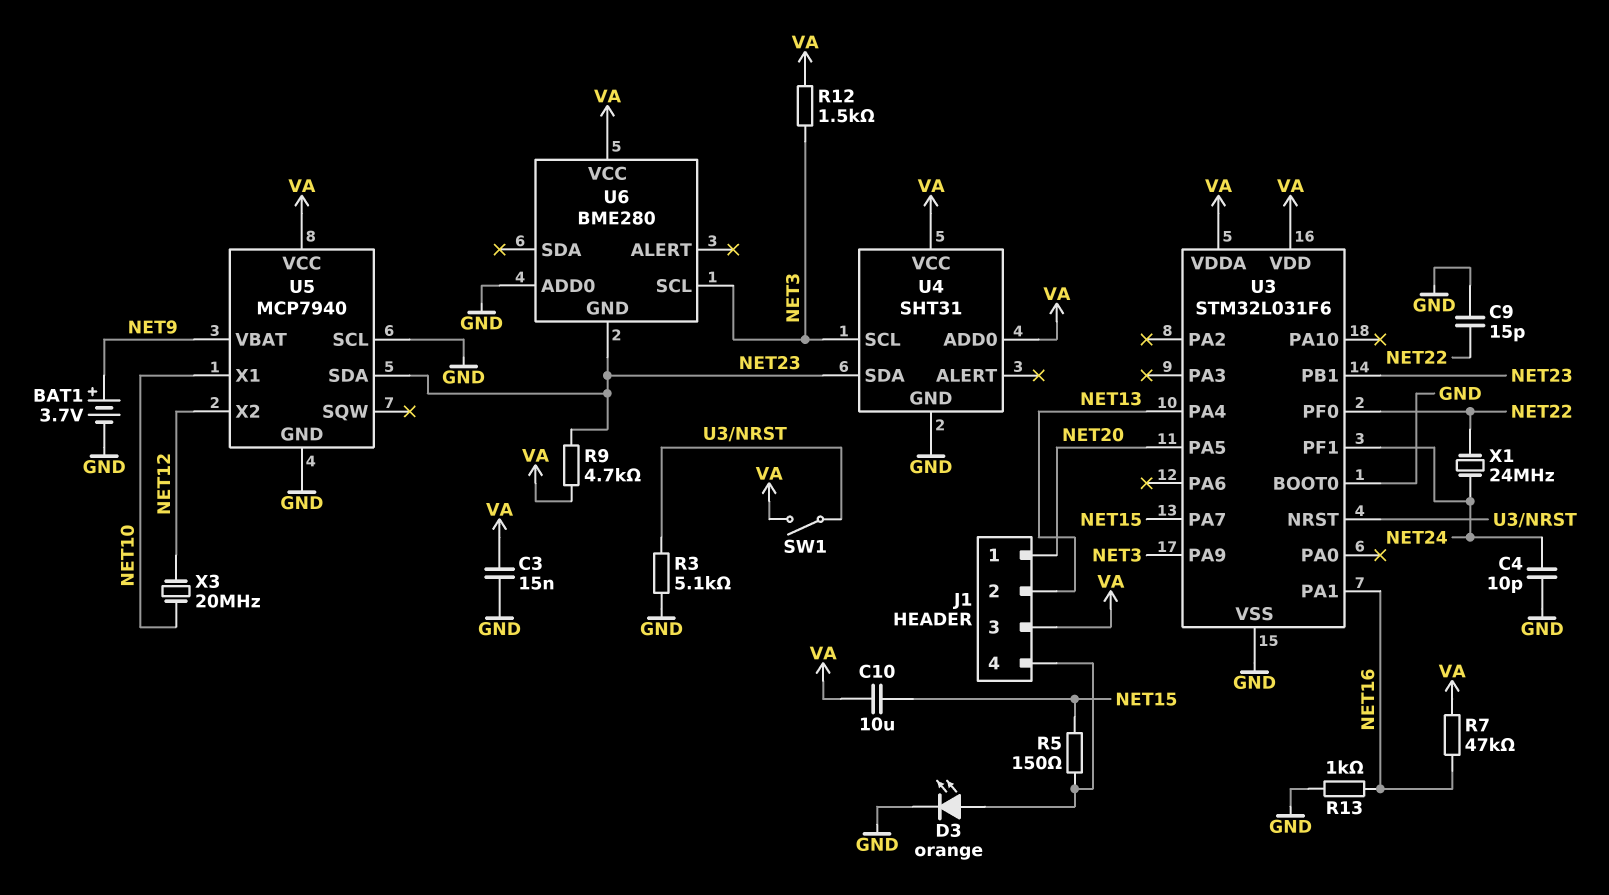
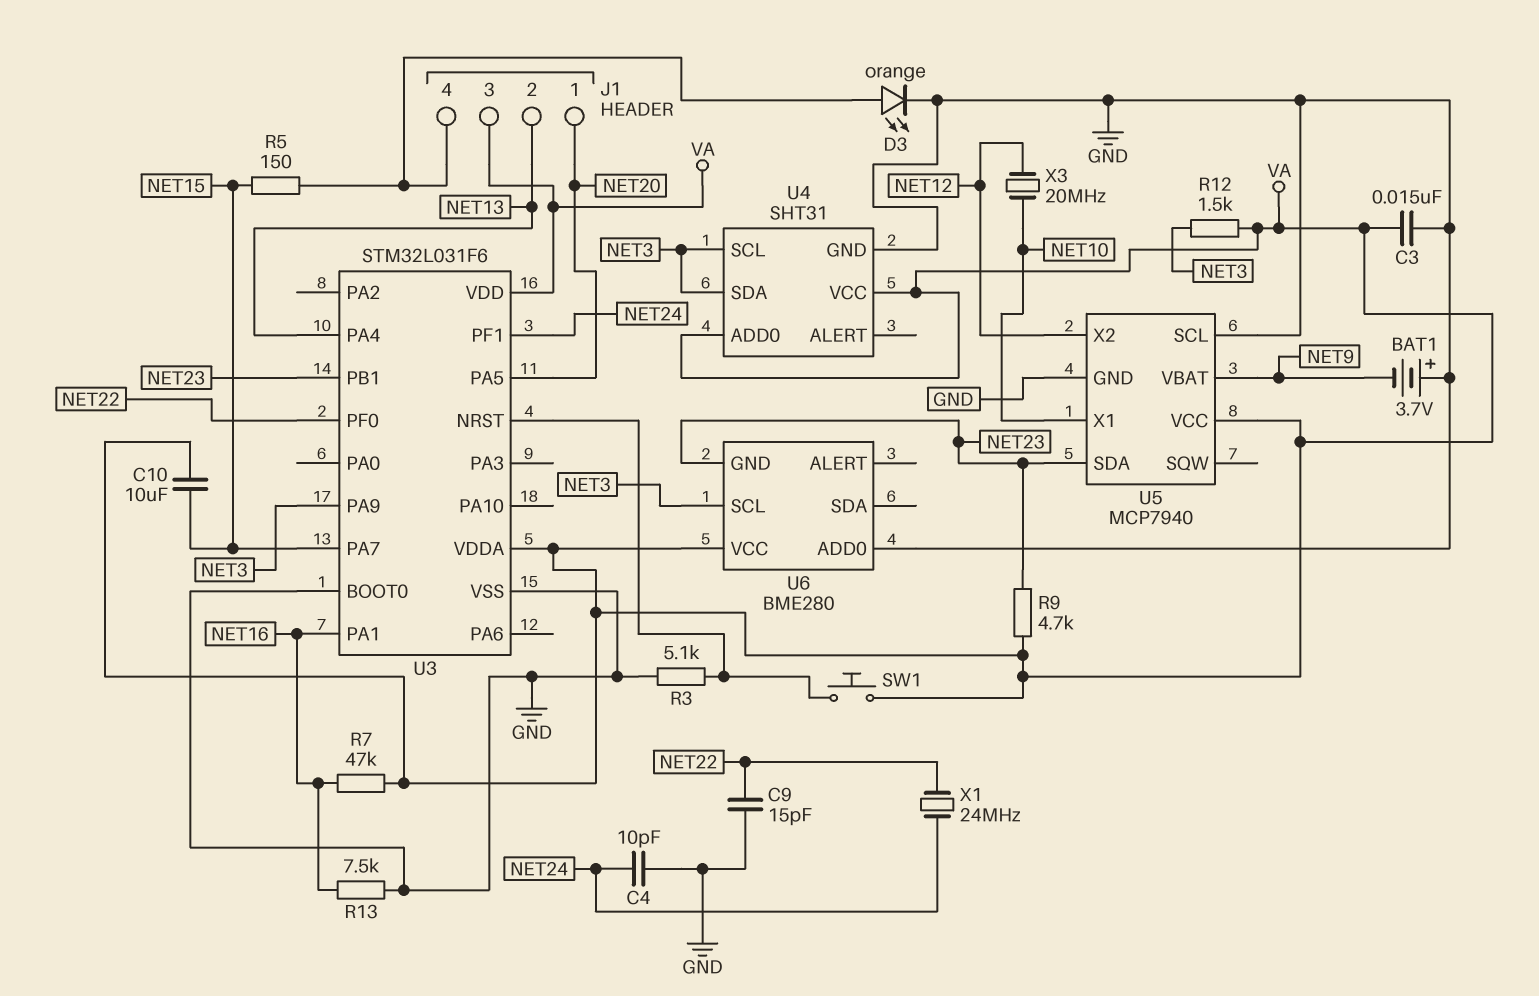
BAT1: 3.7V (plus NET9, minus GND) -> 3.7V (plus GND, minus NET9)
R13: 1k (GND, NET16) -> 7.5k (GND, NET16)
SW1: switch (U3/NRST, VA) -> button (U3/NRST, VA)
U4 pin SDA: NET23 -> NET3

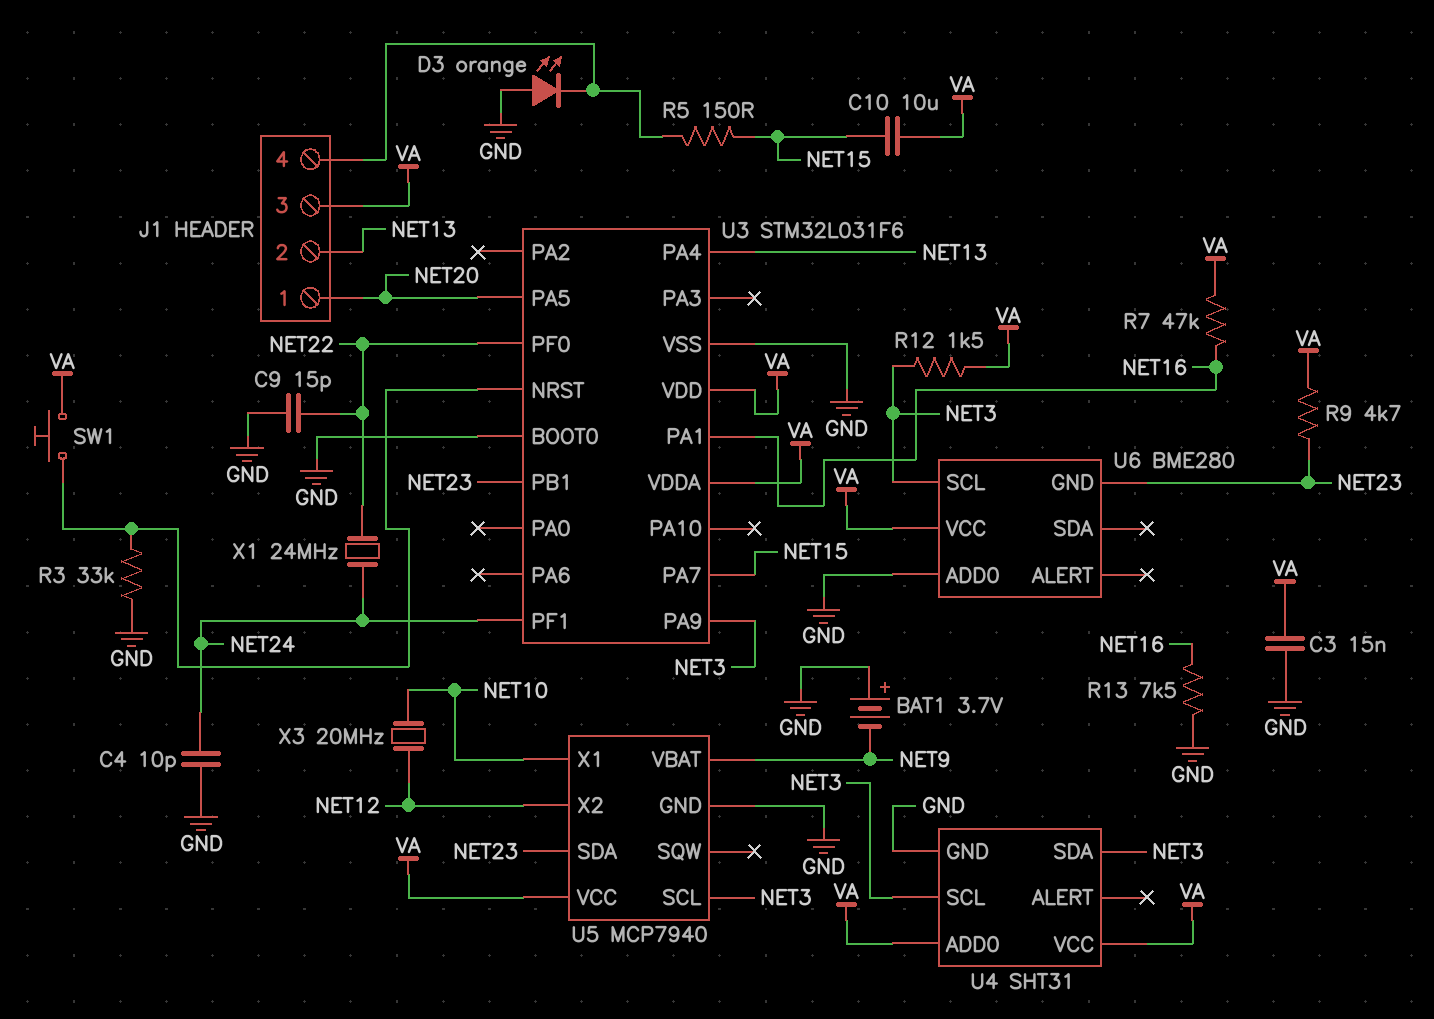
D3: LED orange (A J1/4, K GND) -> LED orange (A GND, K J1/4)
R3: 5.1k (GND, U3/NRST) -> 33k (GND, U3/NRST)
U5 pin SCL: GND -> NET3

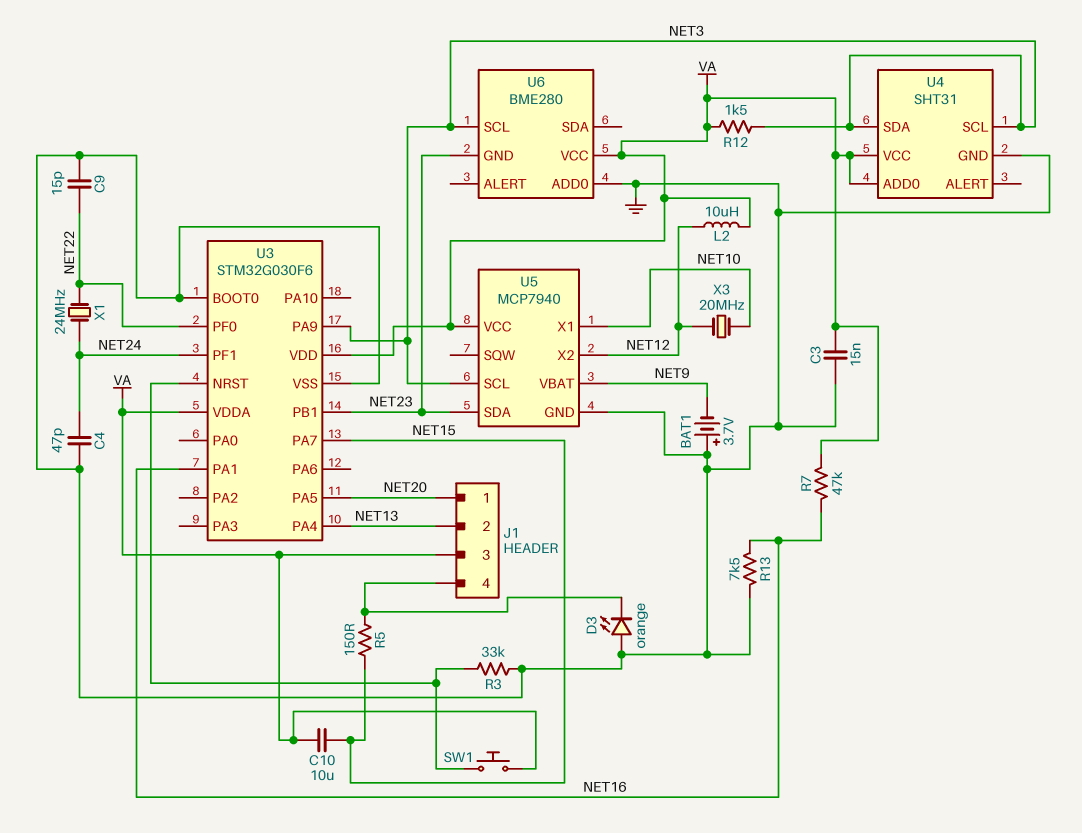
C4: 10pF (GND, NET24) -> 47pF (GND, NET24)
L2: none -> 10uH (NET12, VA)
R9: 4.7k (NET23, VA) -> none
U3: STM32L031F6 -> STM32G030F6

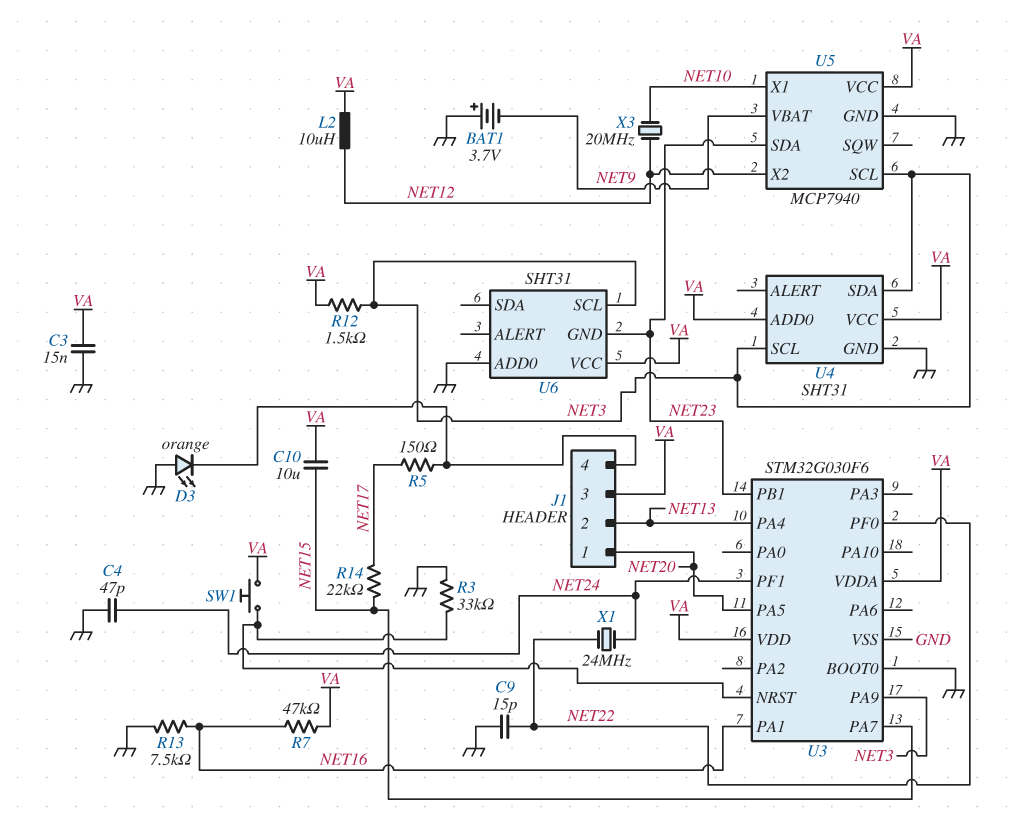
R5: 150 (J1/4, NET15) -> 150 (J1/4, NET17)
R14: none -> 22k (NET15, NET17)
U6: BME280 -> SHT31

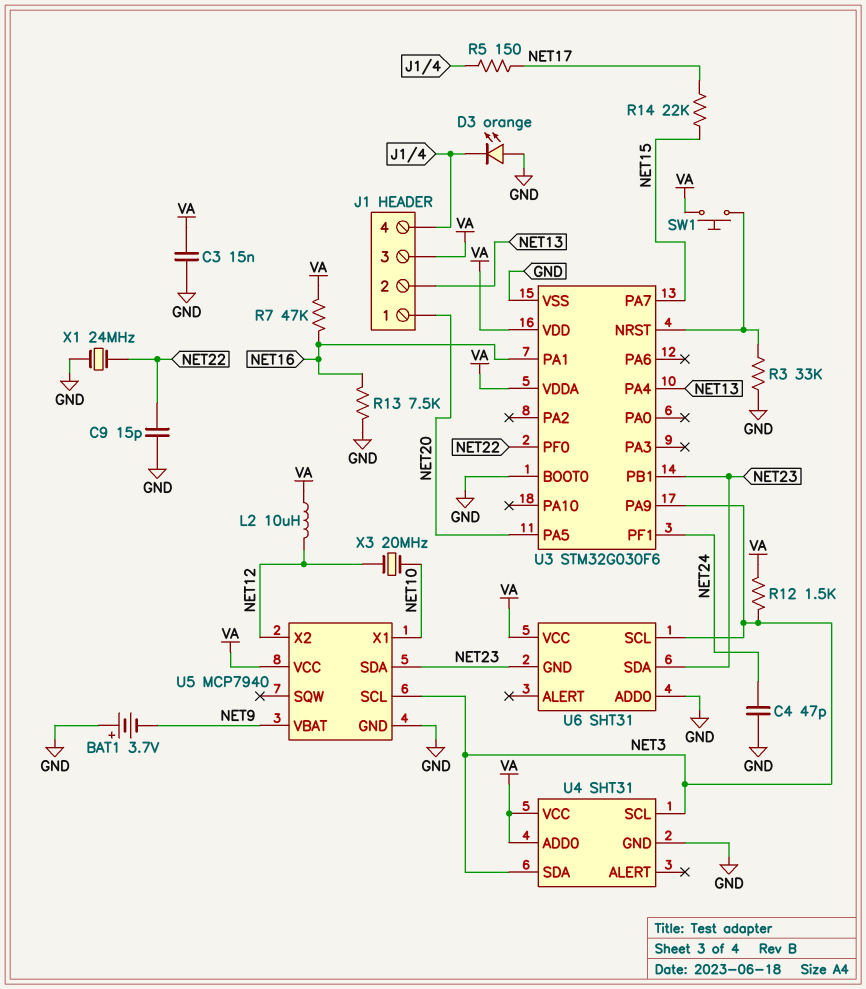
C10: 10uF (NET15, VA) -> none
U6 pin SDA: none -> NET23
X1: 24MHz (NET22, NET24) -> 24MHz (GND, NET22)

